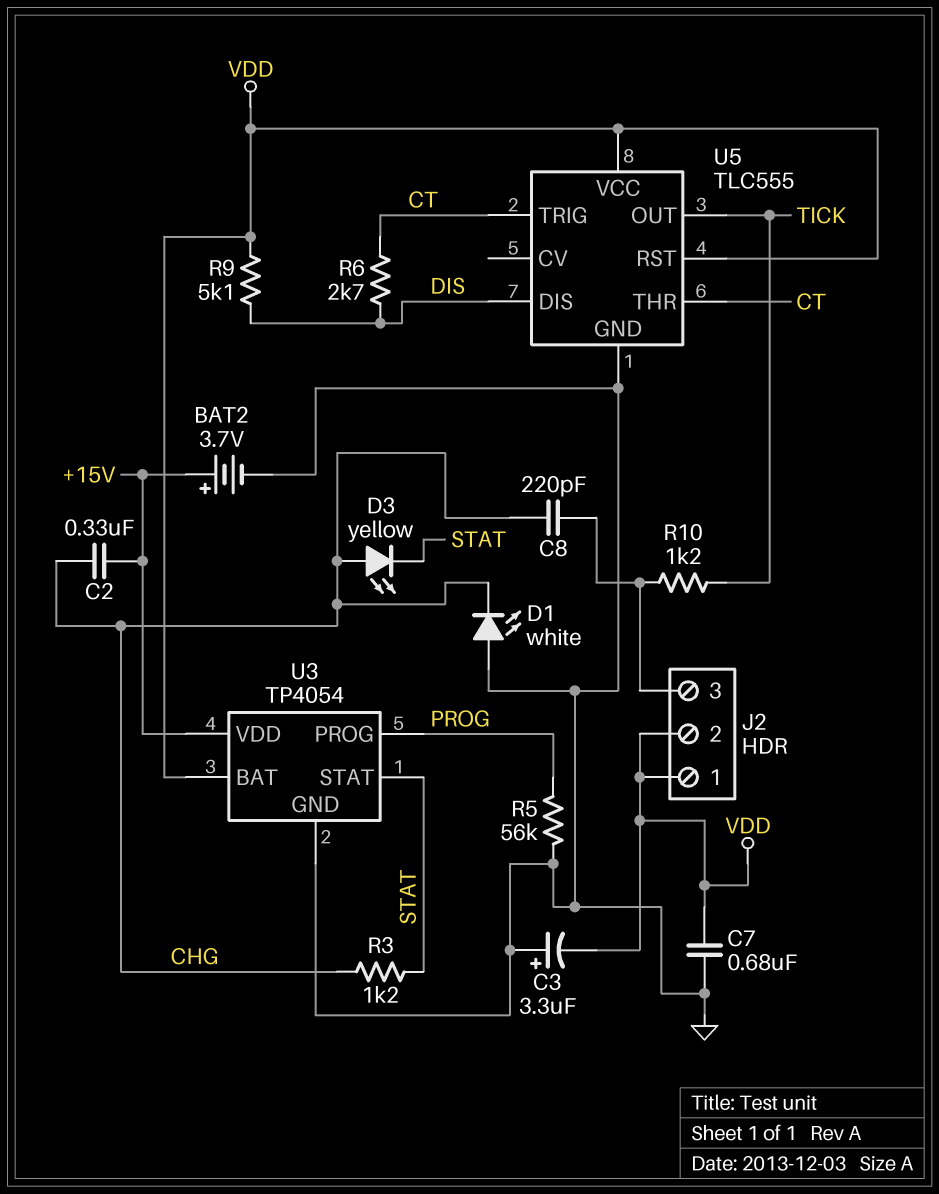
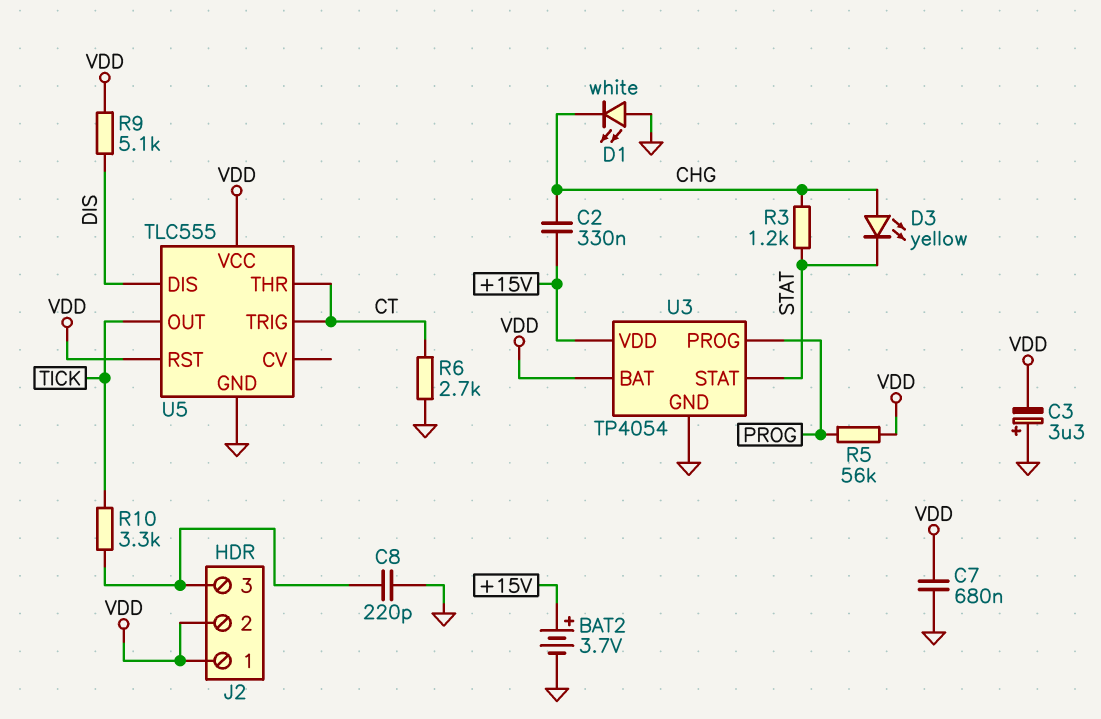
C8: 220pF (CHG, J2/3) -> 220pF (GND, J2/3)
R5: 56k (GND, PROG) -> 56k (PROG, VDD)
R6: 2.7k (CT, DIS) -> 2.7k (CT, GND)
R10: 1.2k (J2/3, TICK) -> 3.3k (J2/3, TICK)

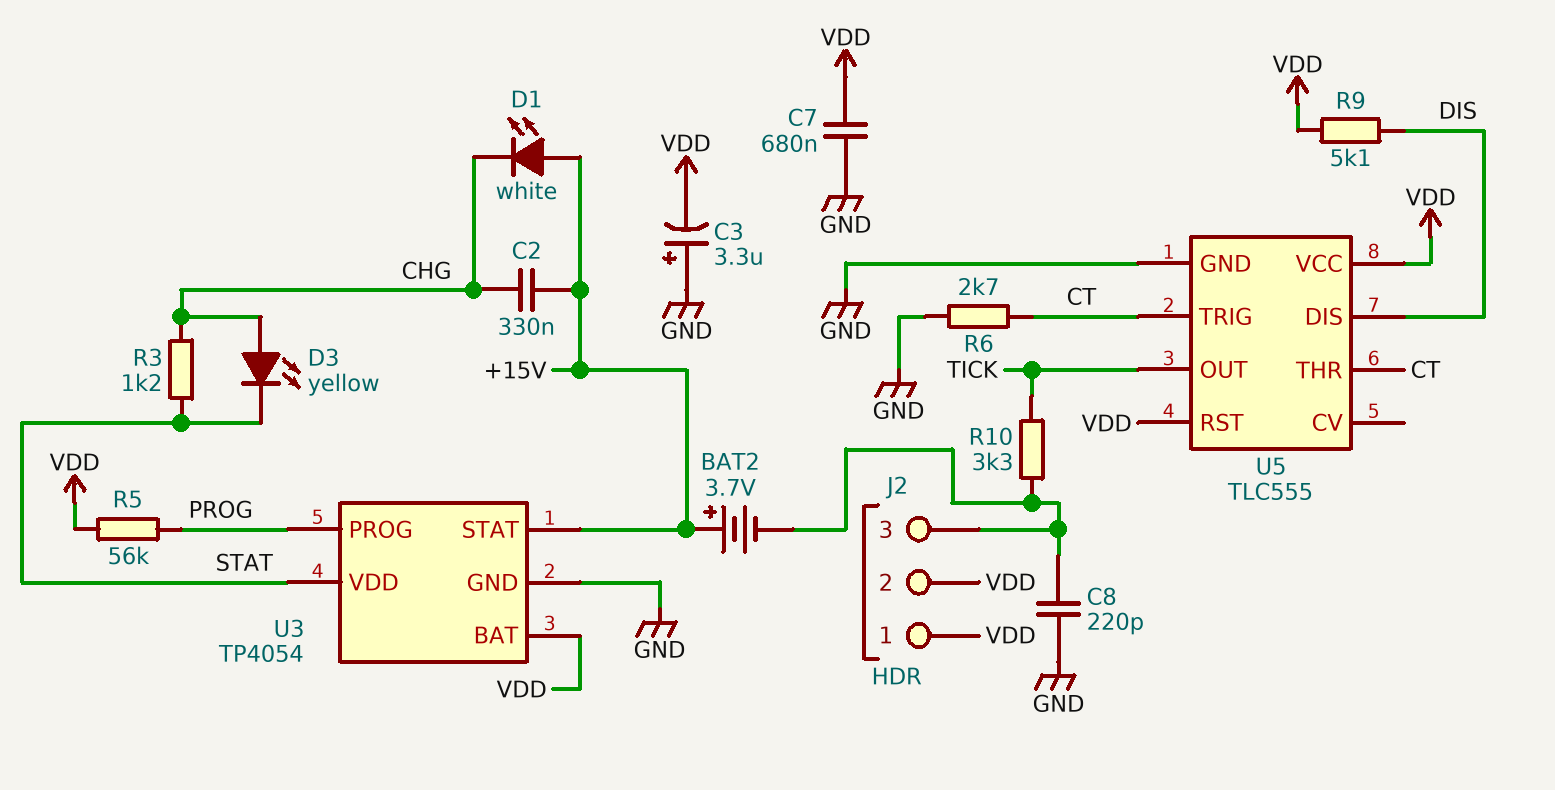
BAT2: 3.7V (plus +15V, minus GND) -> 3.7V (plus +15V, minus J2/3)
D1: LED white (A GND, K CHG) -> LED white (A +15V, K CHG)
U3 pin STAT: STAT -> +15V
U3 pin VDD: +15V -> STAT

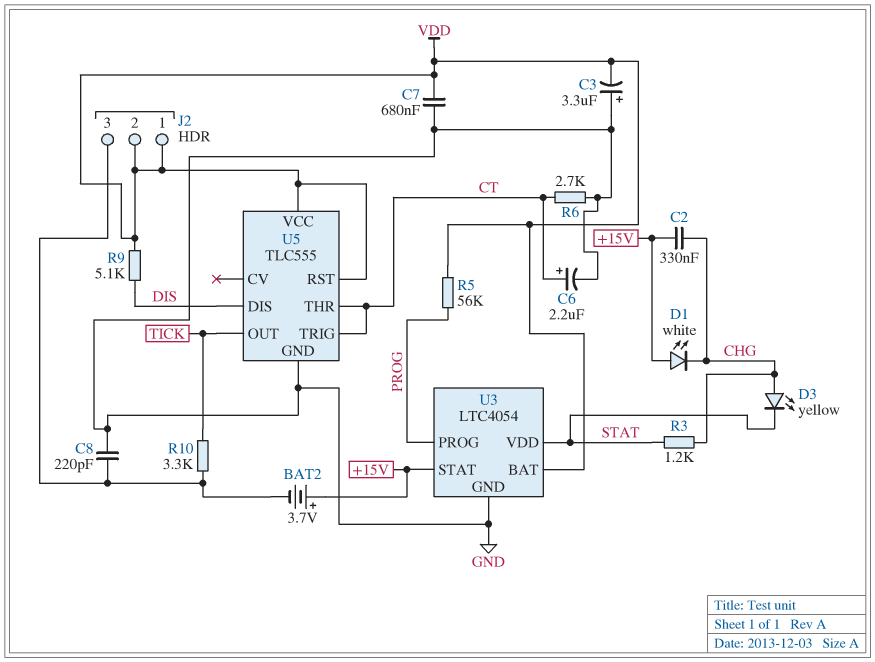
C6: none -> 2.2uF (plus CT, minus GND)
U3: TP4054 -> LTC4054

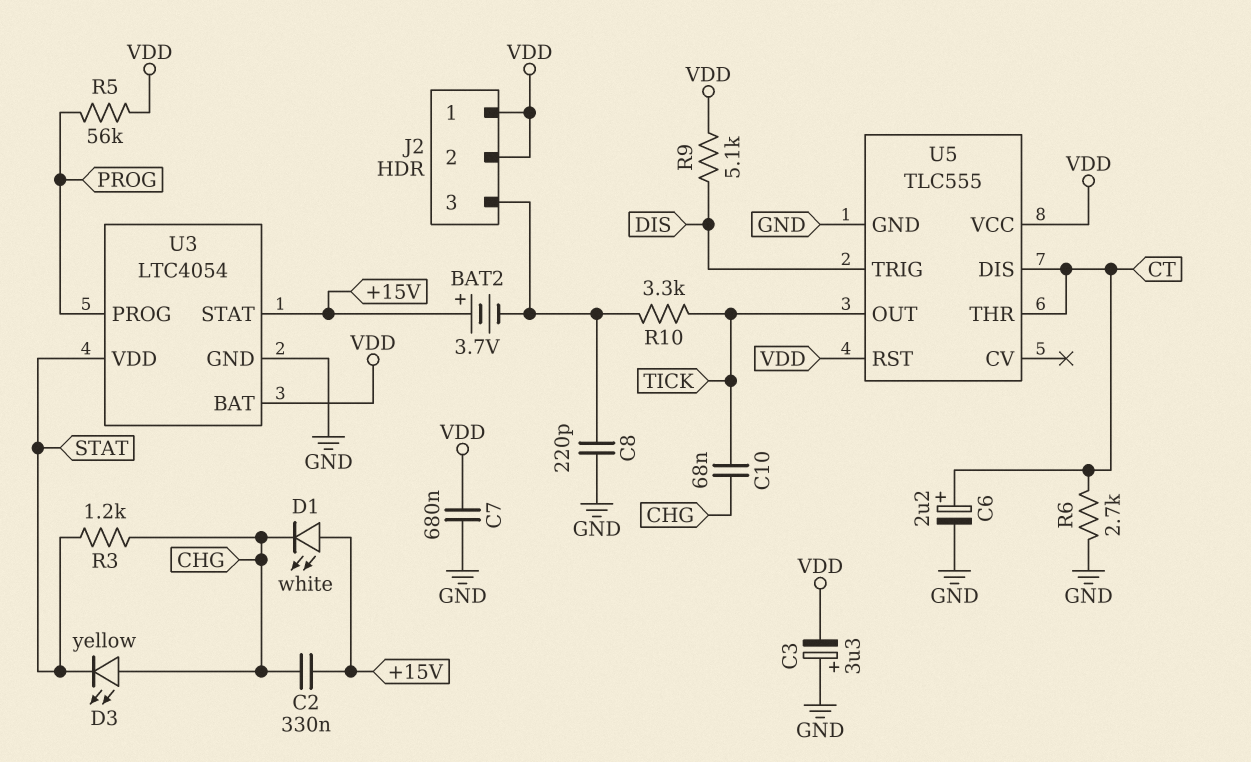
C10: none -> 68nF (CHG, TICK)
U5 pin DIS: DIS -> CT
U5 pin TRIG: CT -> DIS

